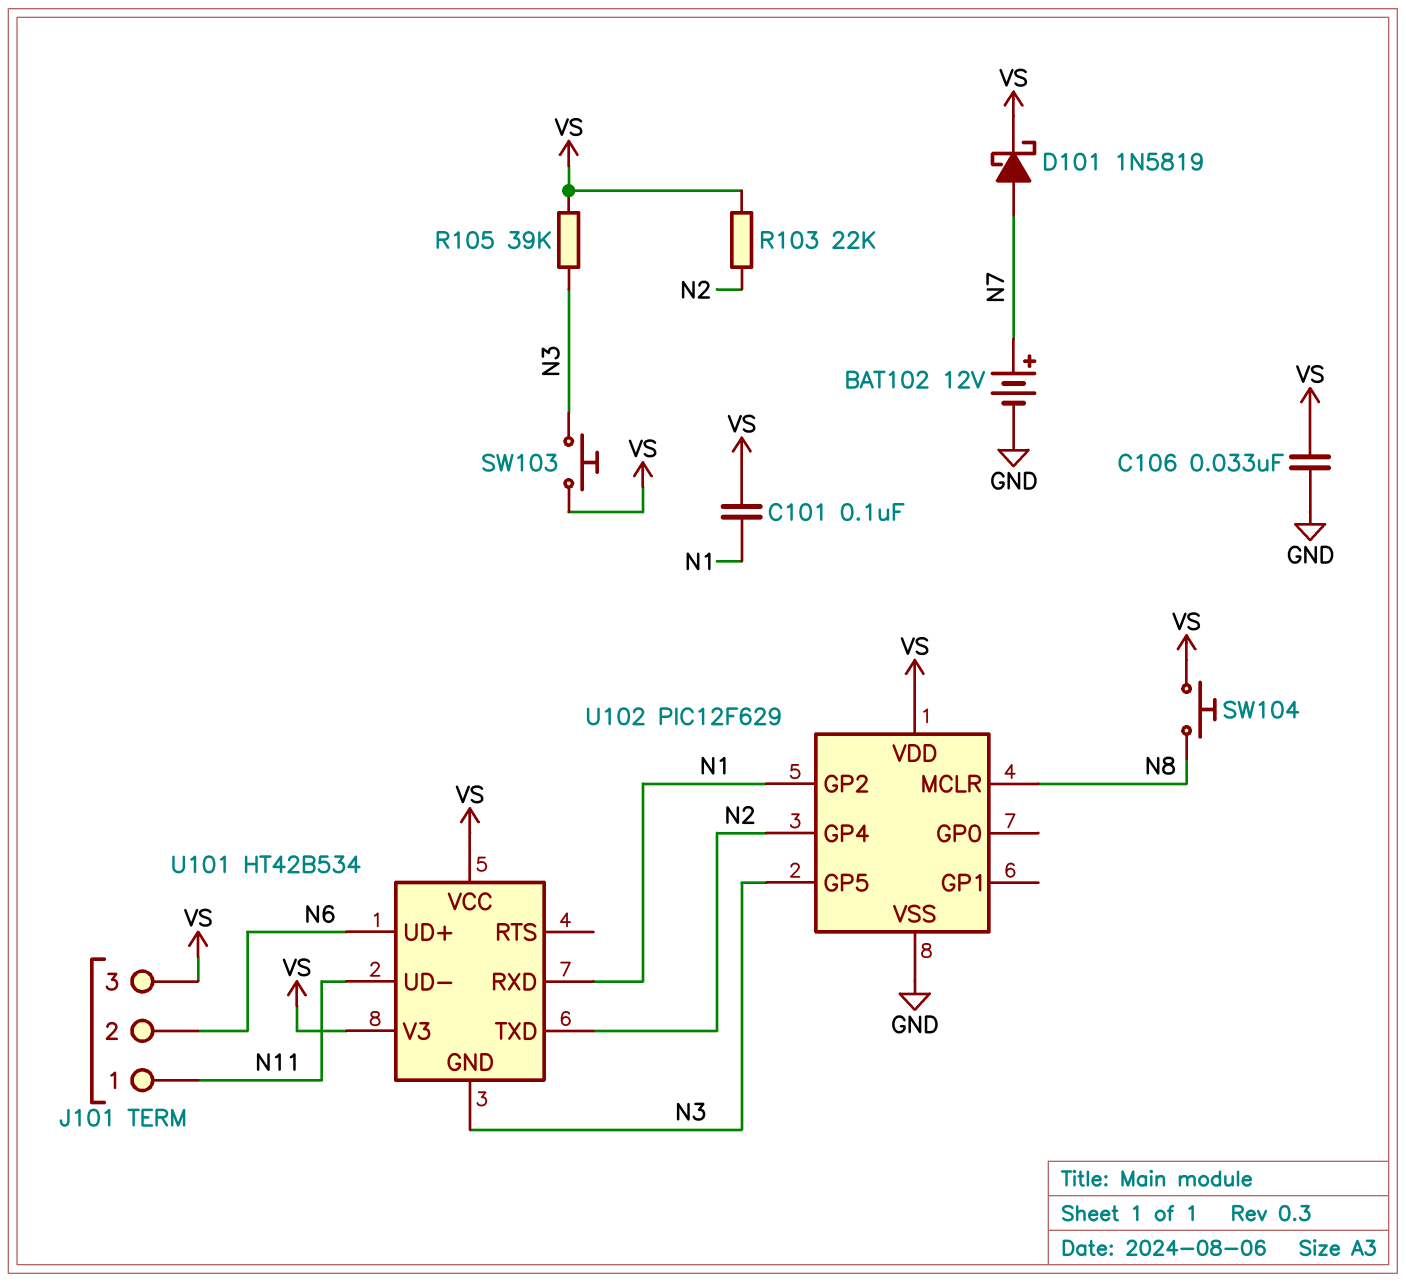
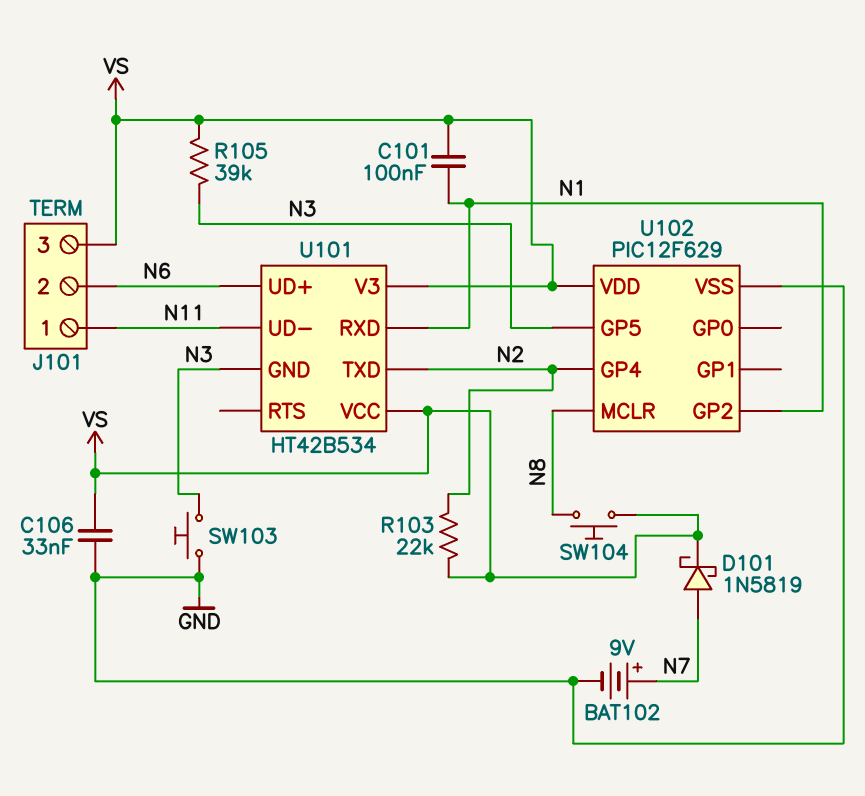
BAT102: 12V (plus N7, minus GND) -> 9V (plus N7, minus GND)
SW103: button (N3, VS) -> button (GND, N3)

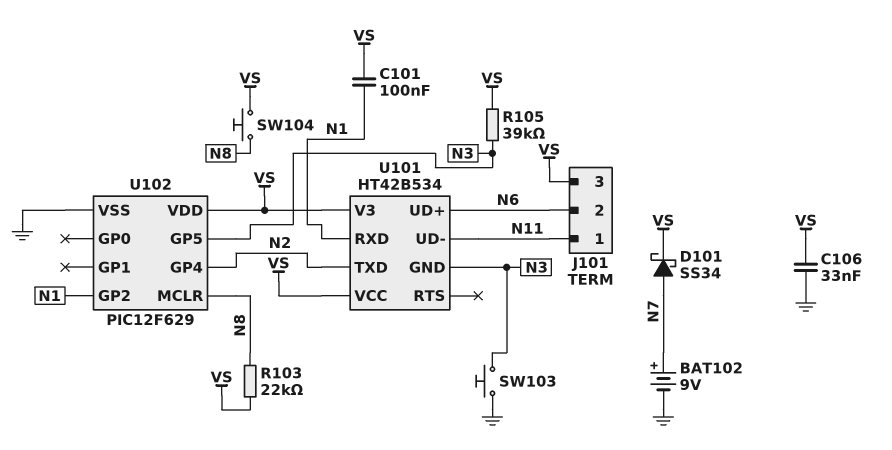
D101: schottky 1N5819 (A N7, K VS) -> schottky SS34 (A N7, K VS)
R103: 22k (N2, VS) -> 22k (N8, VS)

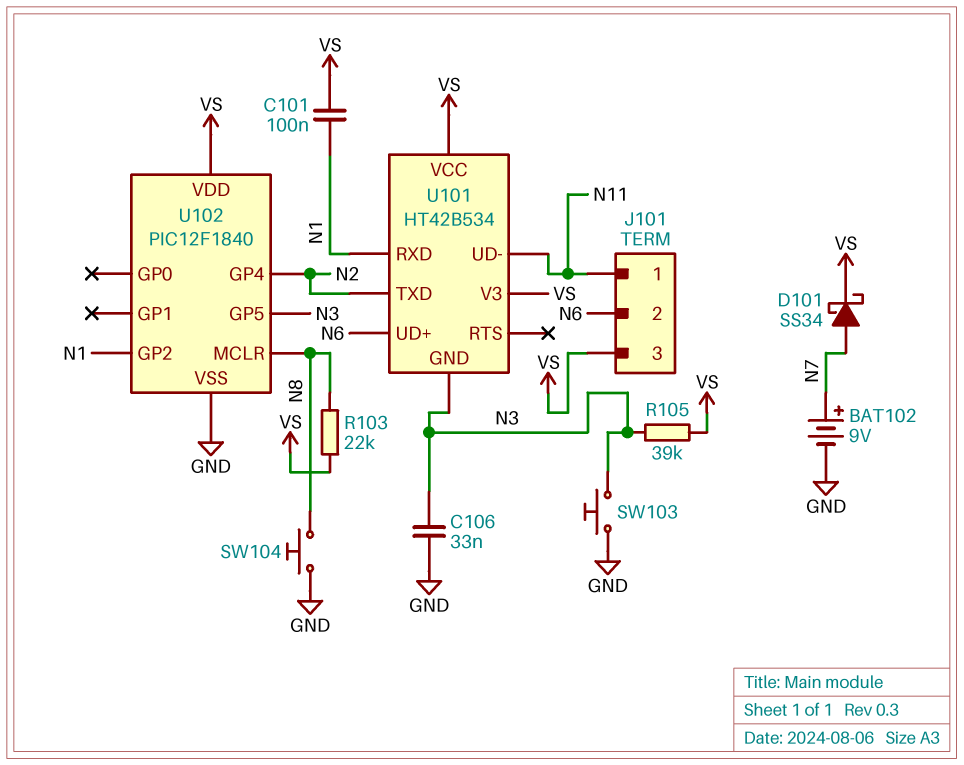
C106: 33nF (GND, VS) -> 33nF (GND, N3)
SW104: button (N8, VS) -> button (GND, N8)
U102: PIC12F629 -> PIC12F1840

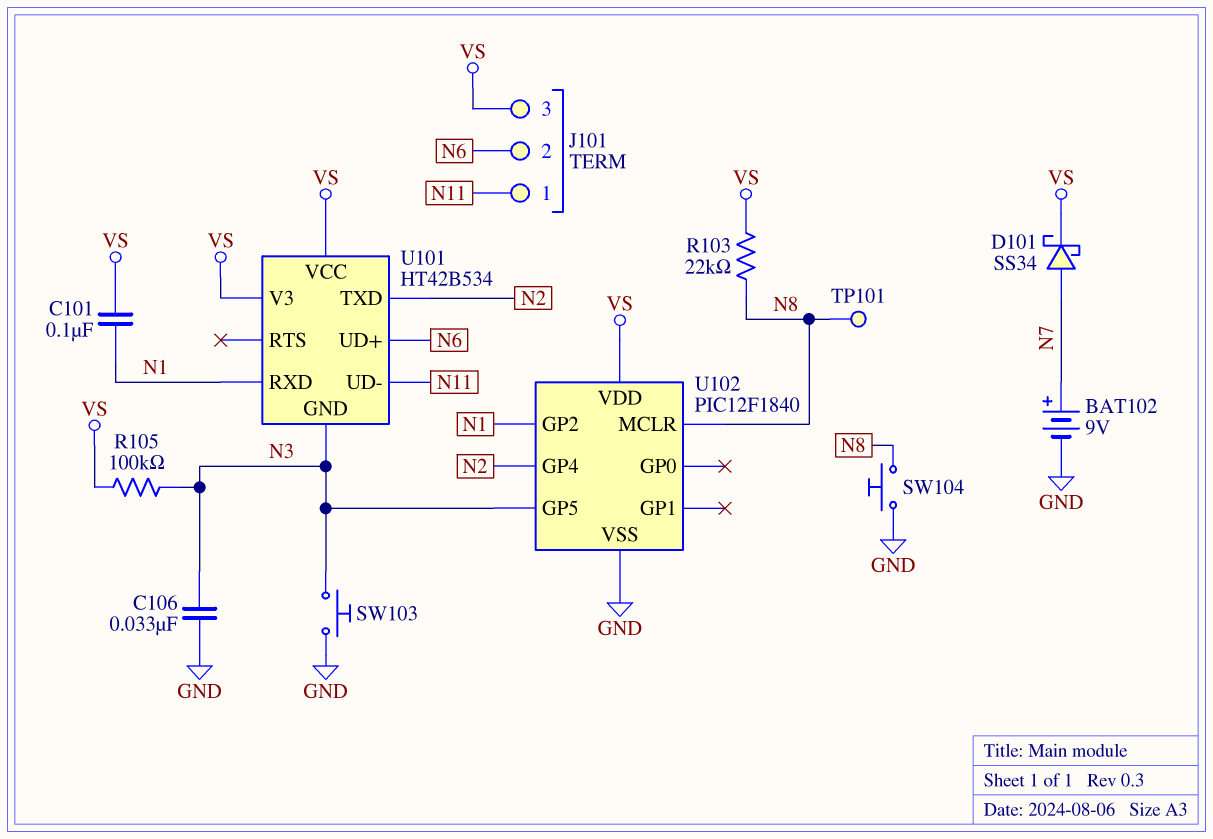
R105: 39k (N3, VS) -> 100k (N3, VS)
TP101: none -> test point (N8)

